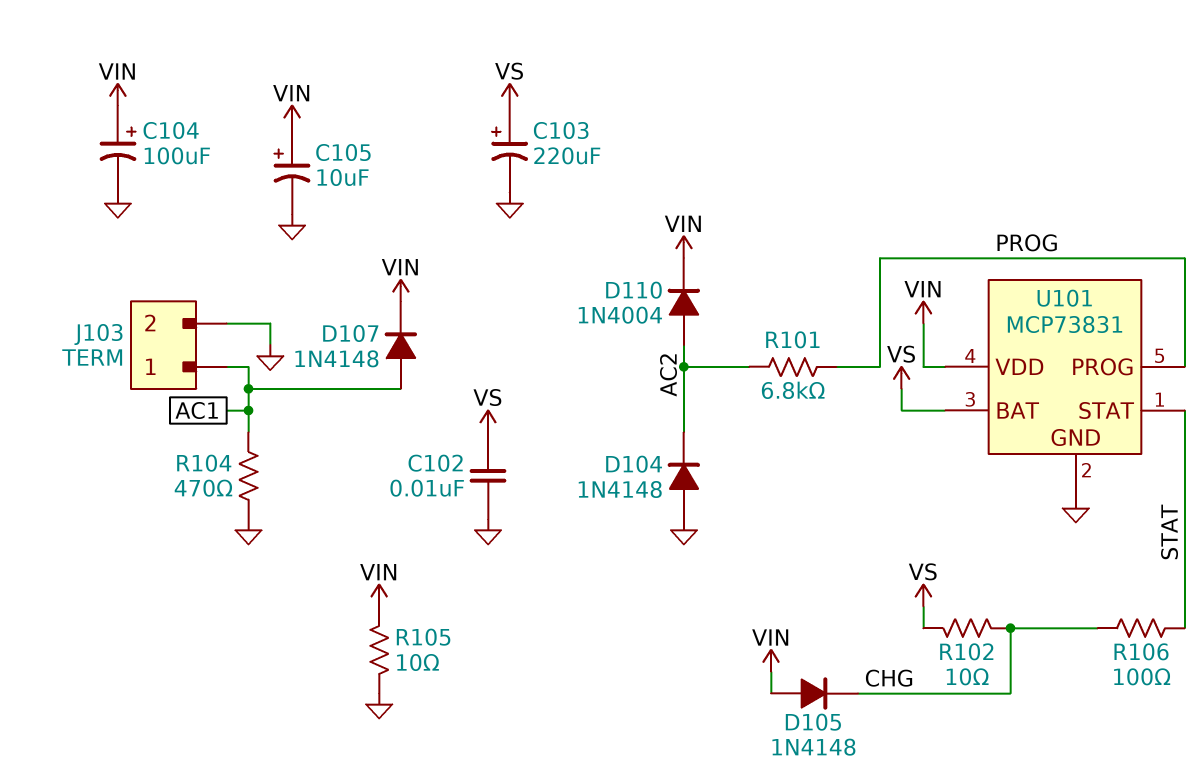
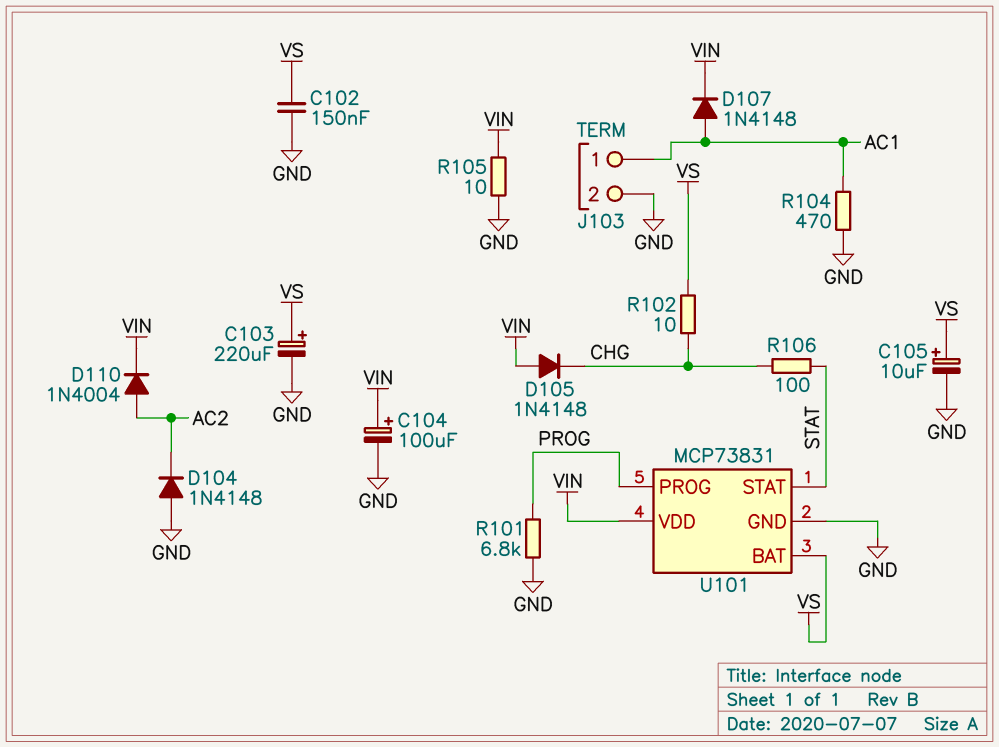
C102: 10nF (GND, VS) -> 150nF (GND, VS)
C105: 10uF (plus VIN, minus GND) -> 10uF (plus VS, minus GND)
R101: 6.8k (AC2, PROG) -> 6.8k (GND, PROG)

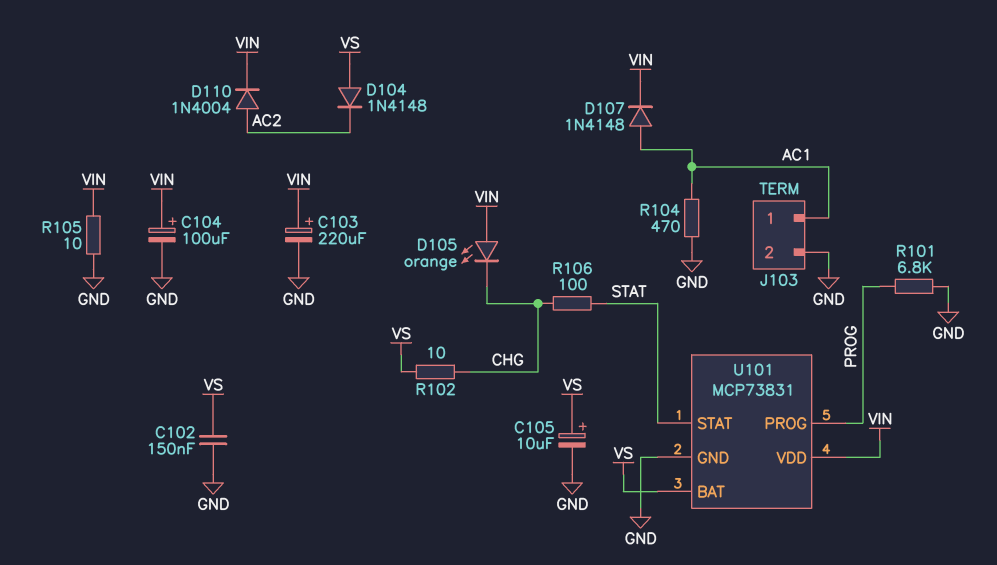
C103: 220uF (plus VS, minus GND) -> 220uF (plus VIN, minus GND)
D104: diode 1N4148 (A GND, K AC2) -> diode 1N4148 (A VS, K AC2)
D105: diode 1N4148 (A VIN, K CHG) -> LED orange (A VIN, K CHG)

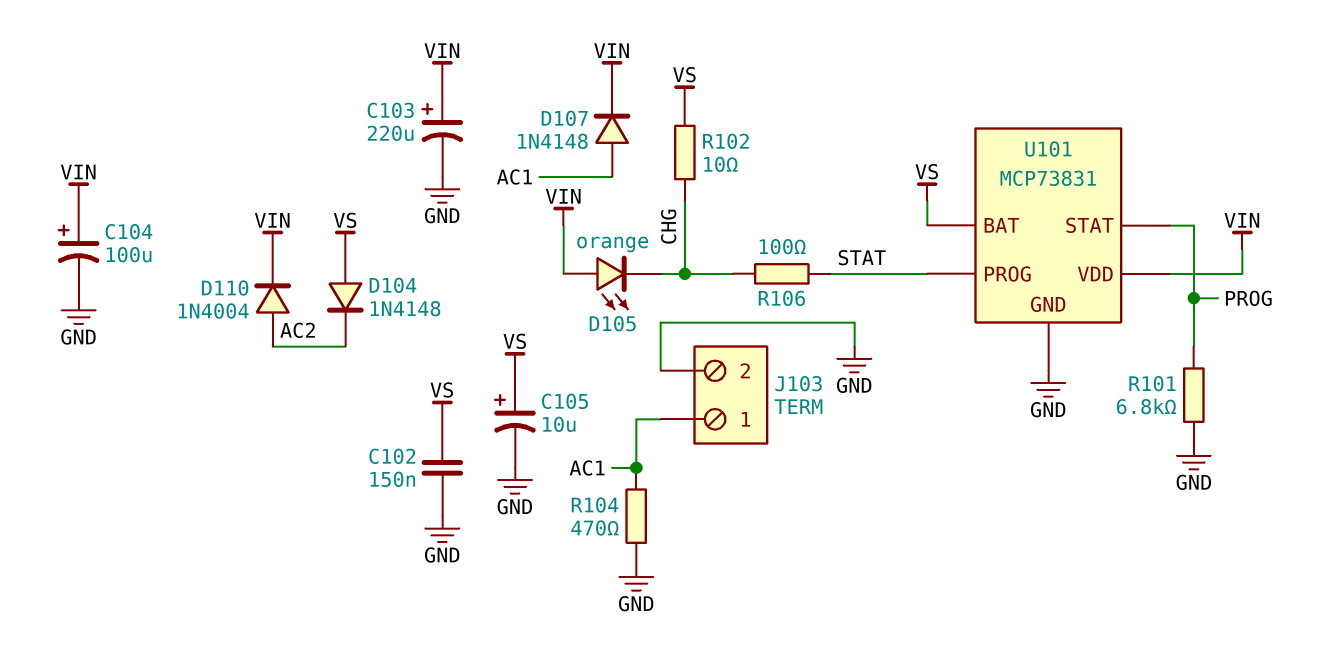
R105: 10 (GND, VIN) -> none
U101 pin PROG: PROG -> STAT
U101 pin STAT: STAT -> PROG

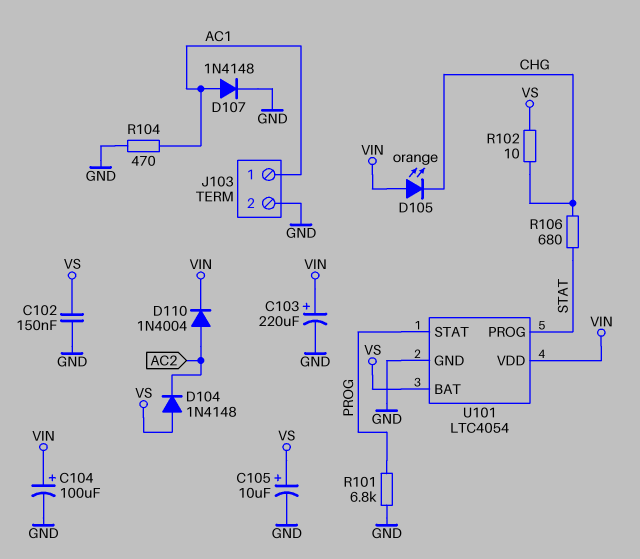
D107: diode 1N4148 (A AC1, K VIN) -> diode 1N4148 (A AC1, K GND)
R106: 100 (CHG, STAT) -> 680 (CHG, STAT)
U101: MCP73831 -> LTC4054

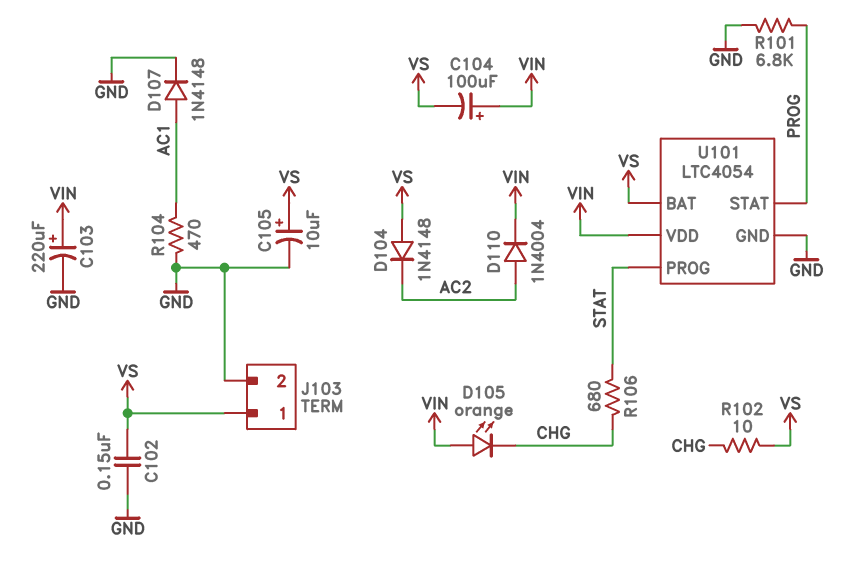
C104: 100uF (plus VIN, minus GND) -> 100uF (plus VIN, minus VS)
J103 pin 1: AC1 -> VS

